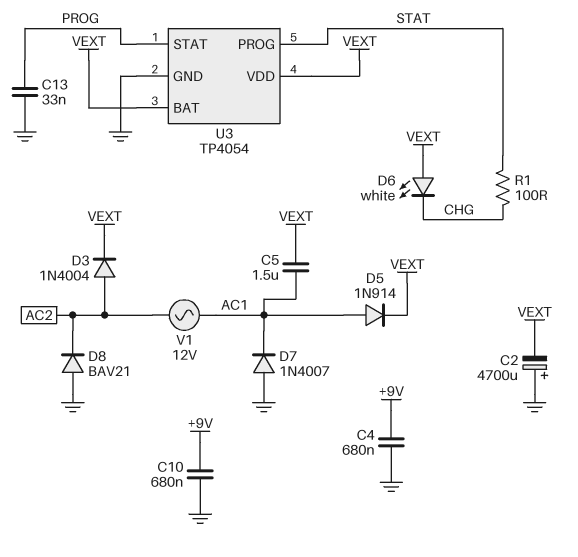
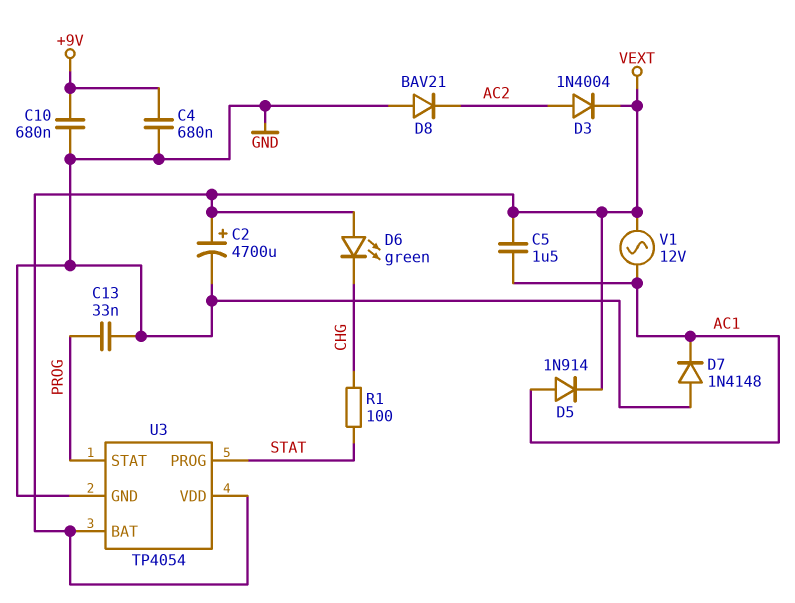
C2: 4700uF (plus GND, minus VEXT) -> 4700uF (plus VEXT, minus GND)
D6: LED white (A VEXT, K CHG) -> LED green (A VEXT, K CHG)
D7: diode 1N4007 (A GND, K AC1) -> diode 1N4148 (A GND, K AC1)
V1: AC 12V (AC1, AC2) -> AC 12V (AC1, VEXT)

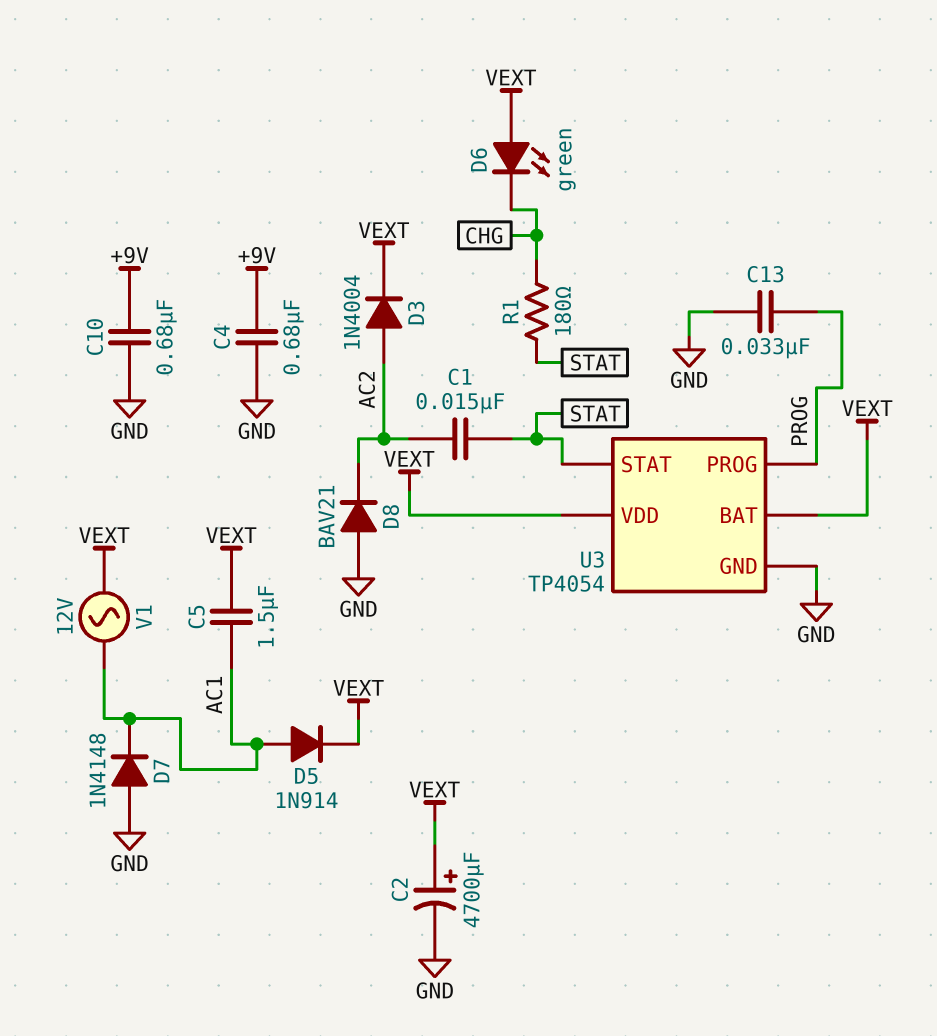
C1: none -> 15nF (AC2, STAT)
R1: 100 (CHG, STAT) -> 180 (CHG, STAT)
U3 pin PROG: STAT -> PROG
U3 pin STAT: PROG -> STAT

